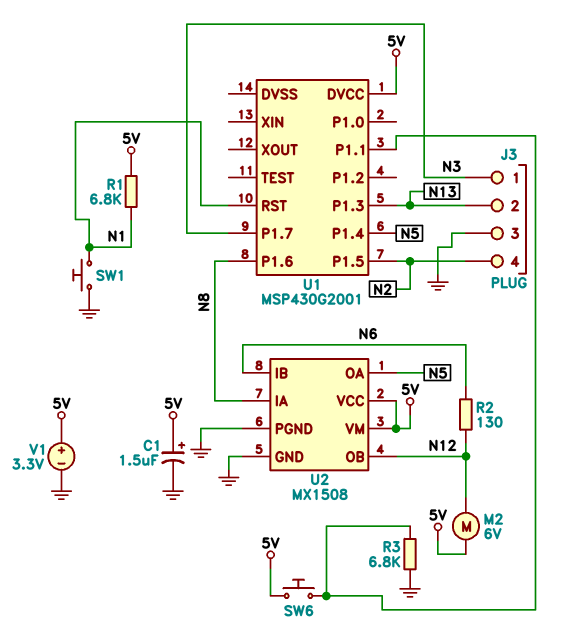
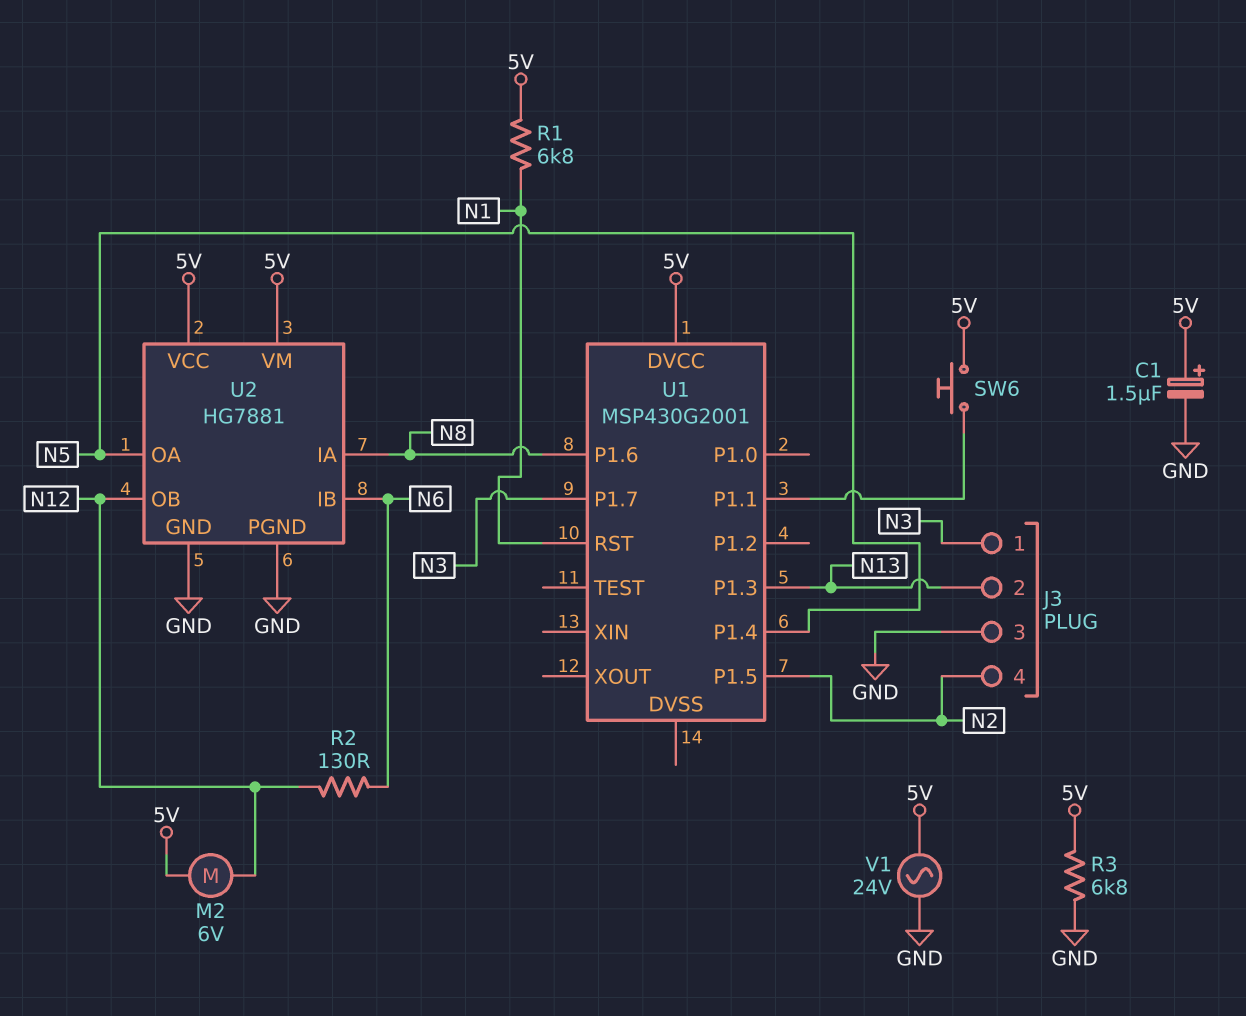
R3: 6.8k (GND, U1/P1.1) -> 6.8k (5V, GND)
SW1: button (GND, N1) -> none
U2: MX1508 -> HG7881
V1: 3.3V (plus 5V, minus GND) -> AC 24V (5V, GND)

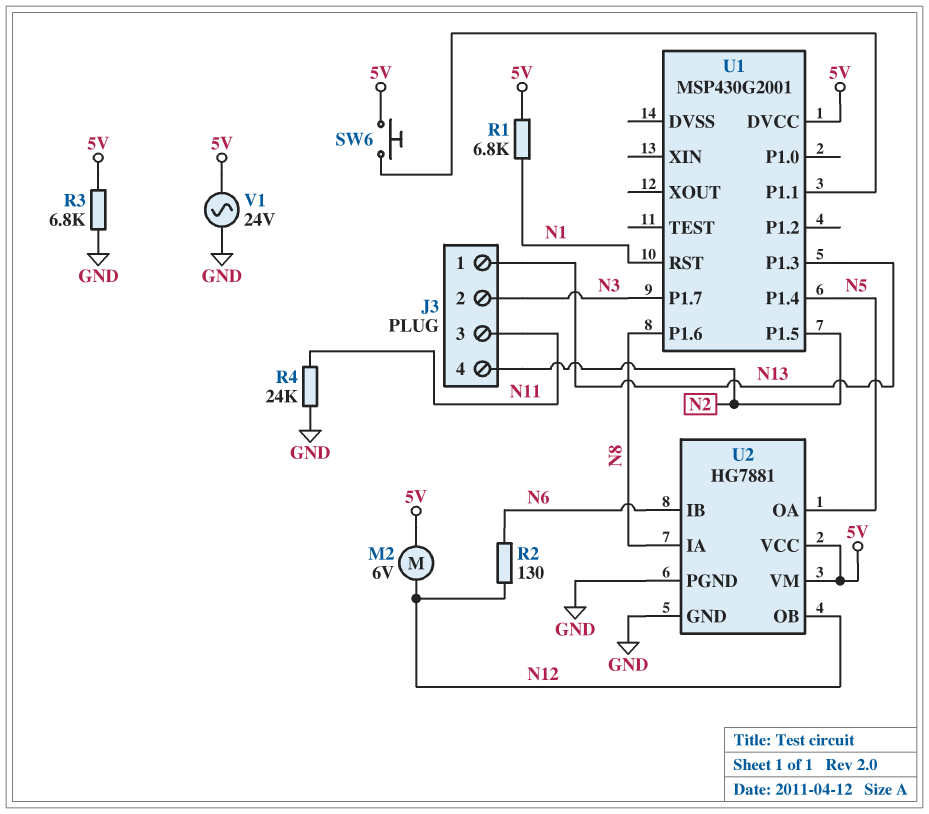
C1: 1.5uF (plus 5V, minus GND) -> none
J3 pin 1: N3 -> N13
J3 pin 2: N13 -> N3
J3 pin 3: GND -> N11
R4: none -> 24k (GND, N11)

